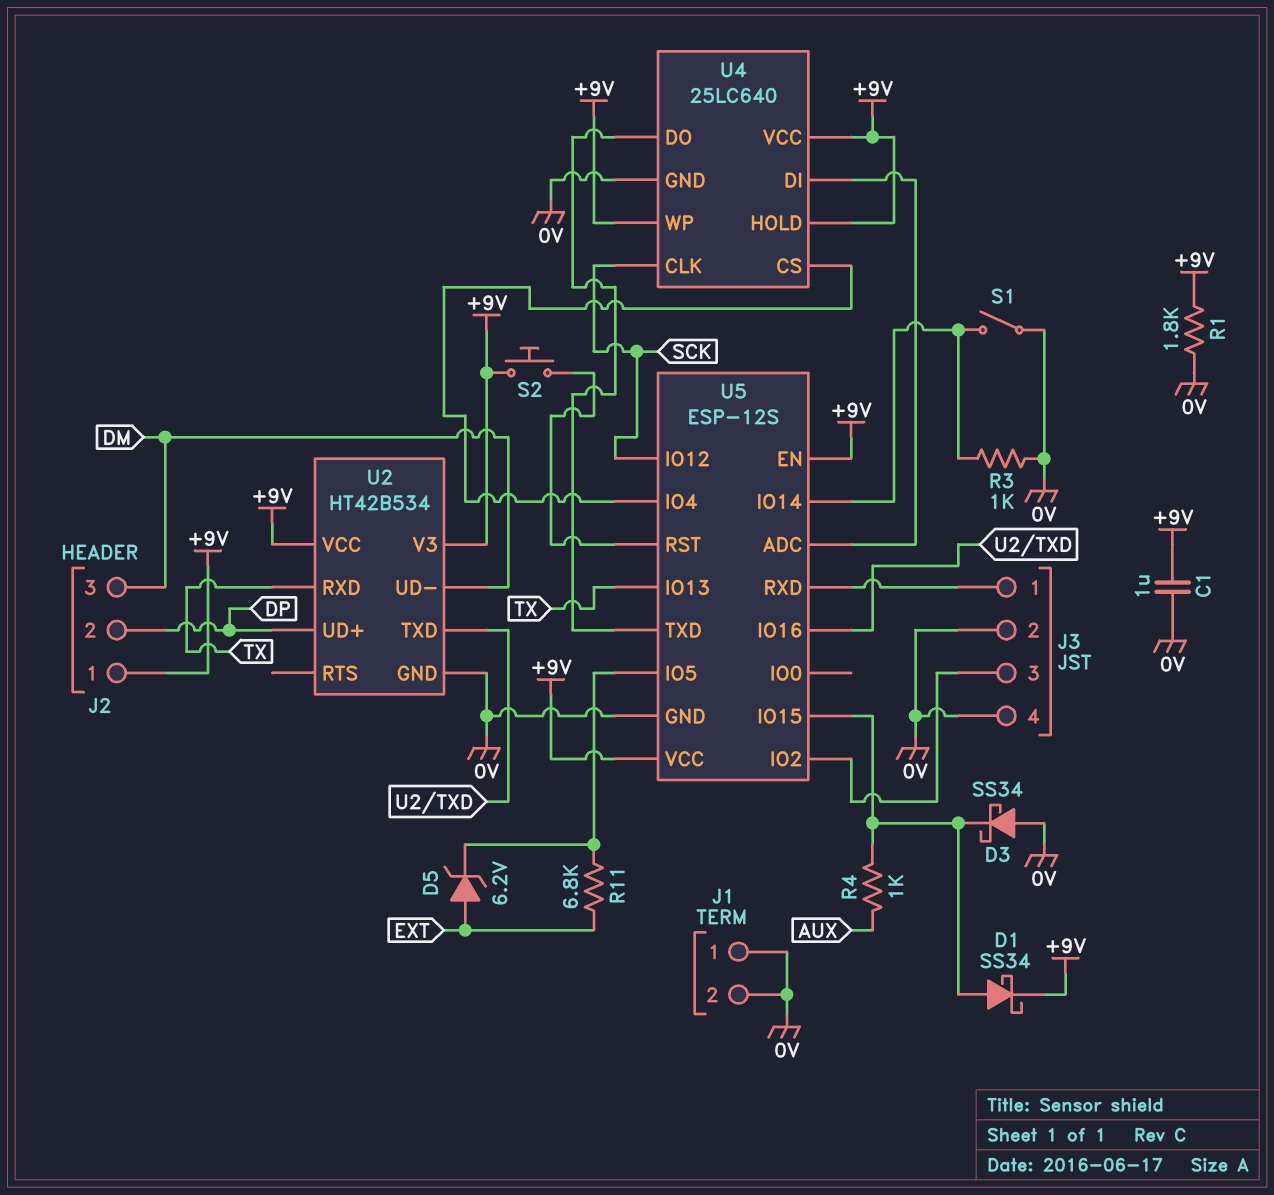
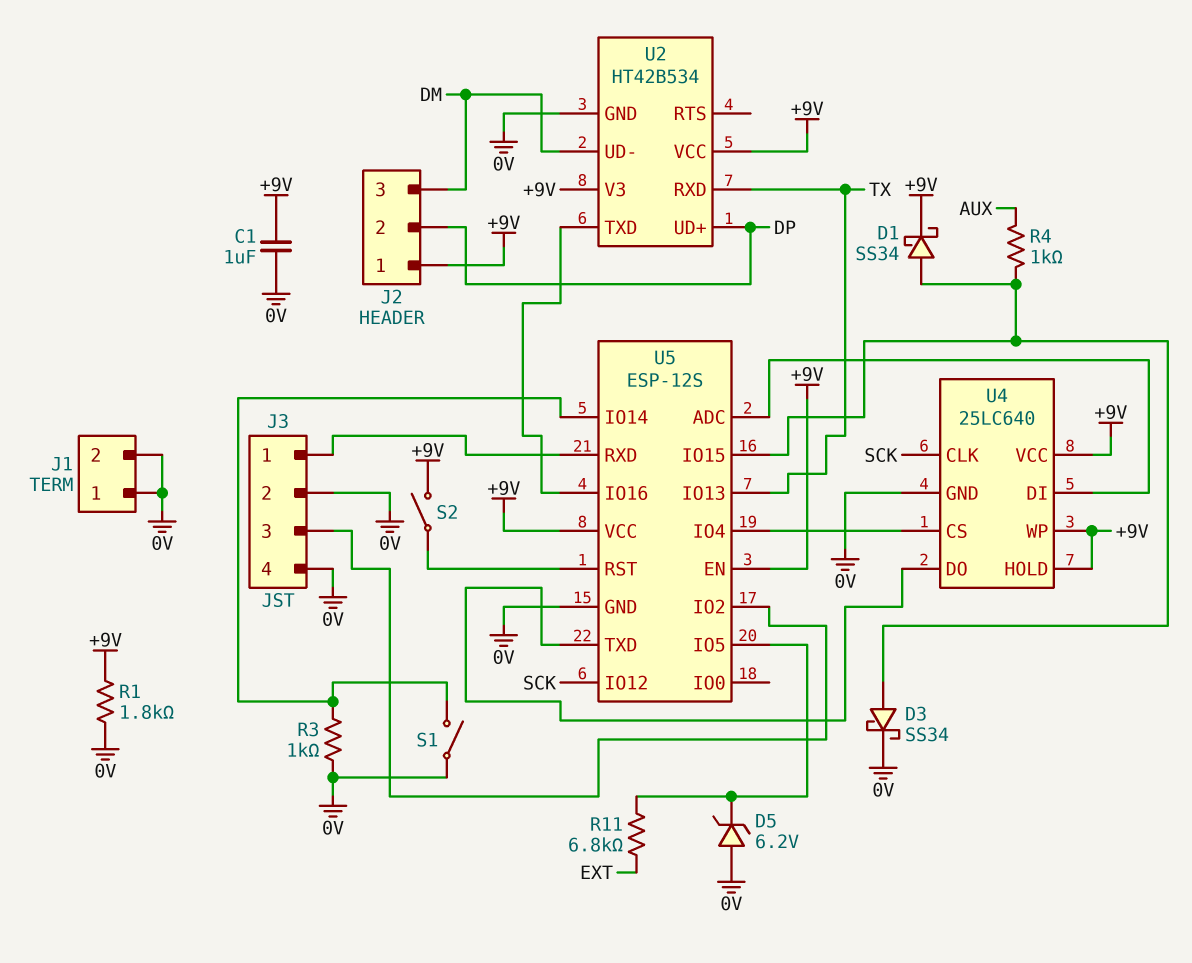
D3: schottky SS34 (A 0V, K U5/IO15) -> schottky SS34 (A U5/IO15, K 0V)
D5: zener 6.2V (A EXT, K U5/IO5) -> zener 6.2V (A 0V, K U5/IO5)
S2: button (+9V, U5/RST) -> switch (+9V, U5/RST)

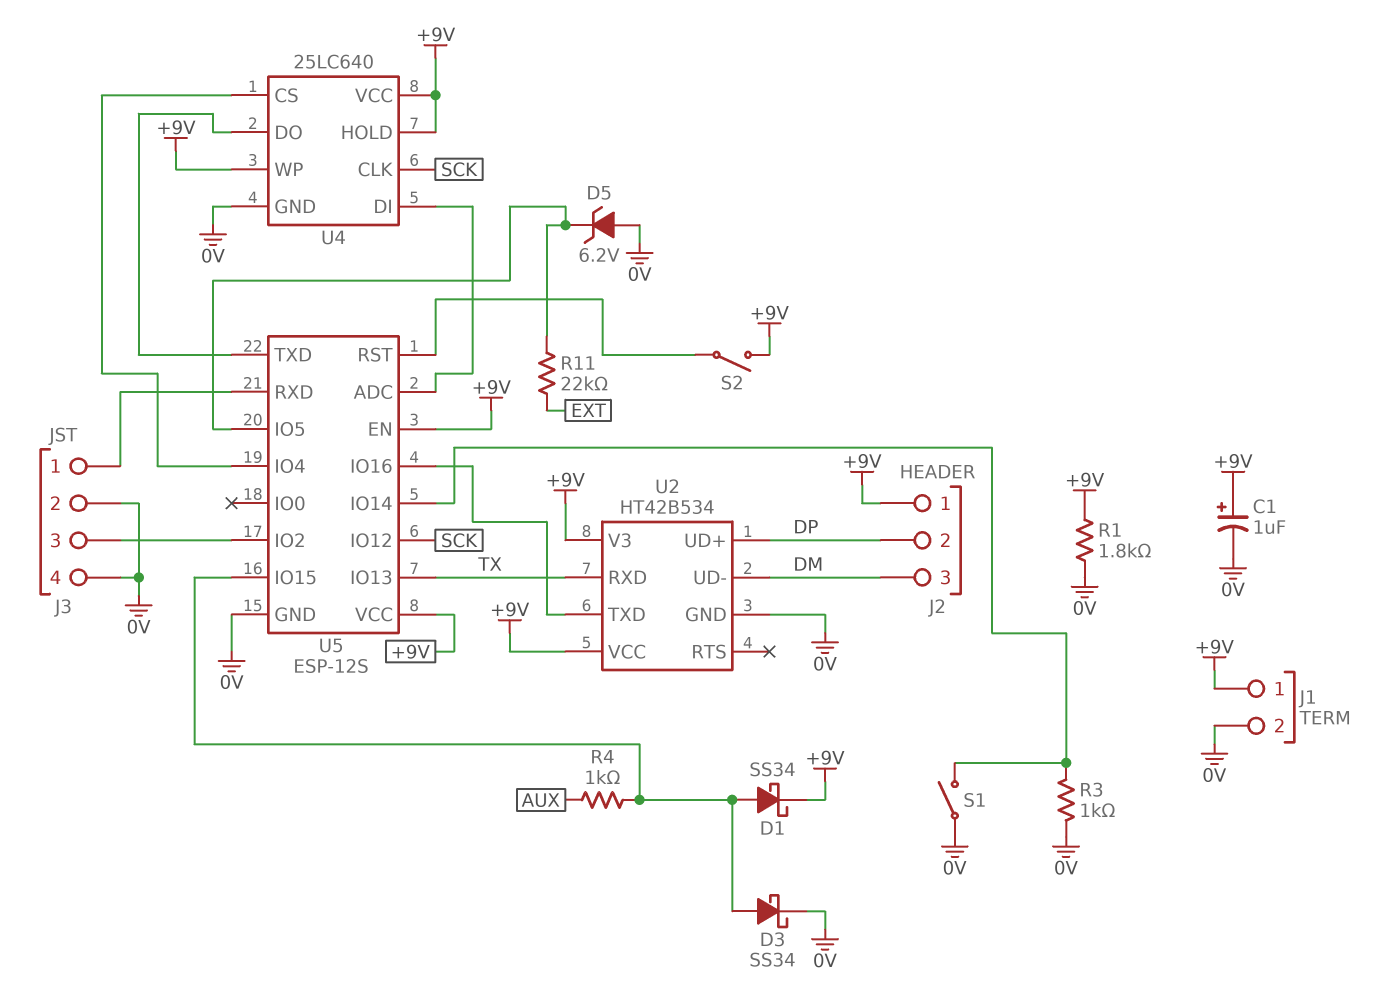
C1: 1uF (+9V, 0V) -> 1uF (plus +9V, minus 0V)
J1 pin 1: 0V -> +9V
R11: 6.8k (EXT, U5/IO5) -> 22k (EXT, U5/IO5)

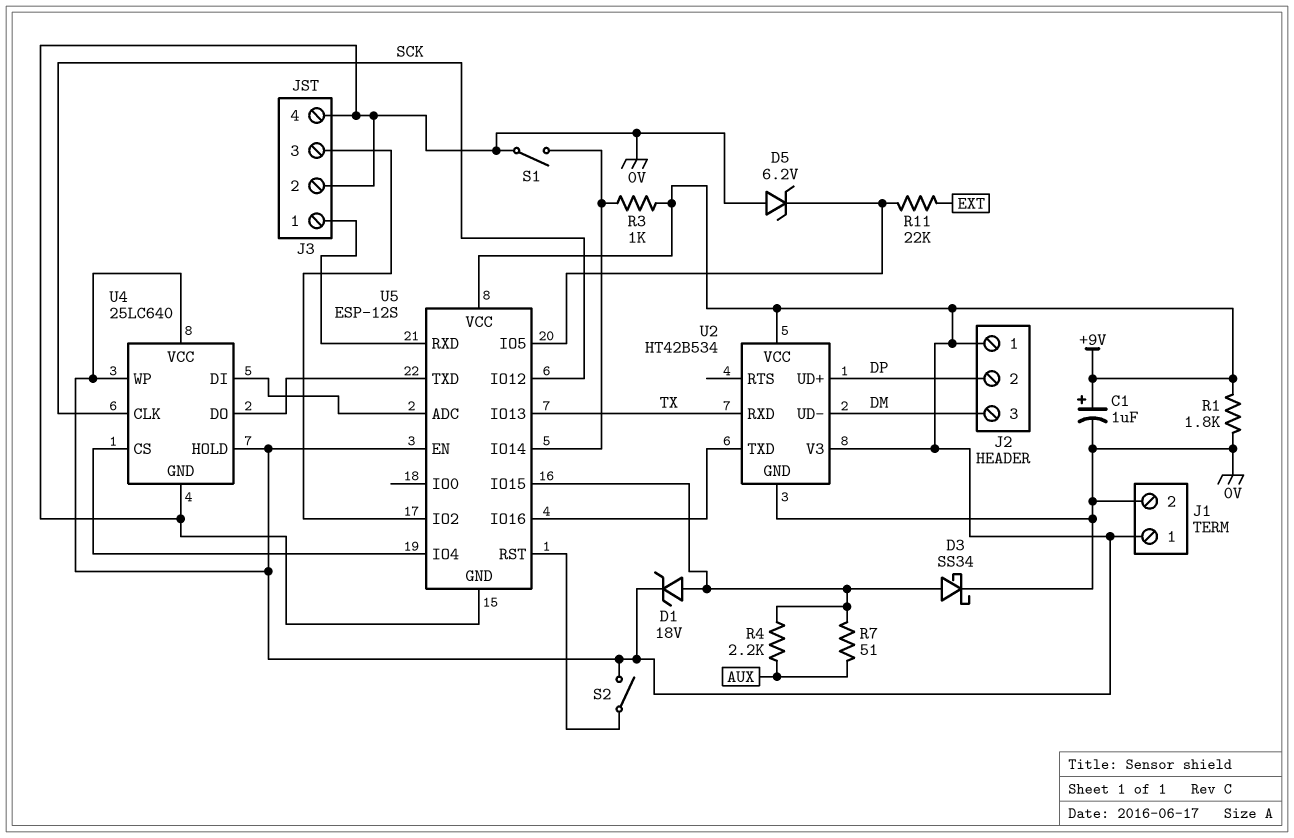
D1: schottky SS34 (A U5/IO15, K +9V) -> zener 18V (A U5/IO15, K +9V)
R3: 1k (0V, U5/IO14) -> 1k (+9V, U5/IO14)
R4: 1k (AUX, U5/IO15) -> 2.2k (AUX, U5/IO15)
R7: none -> 51 (AUX, U5/IO15)

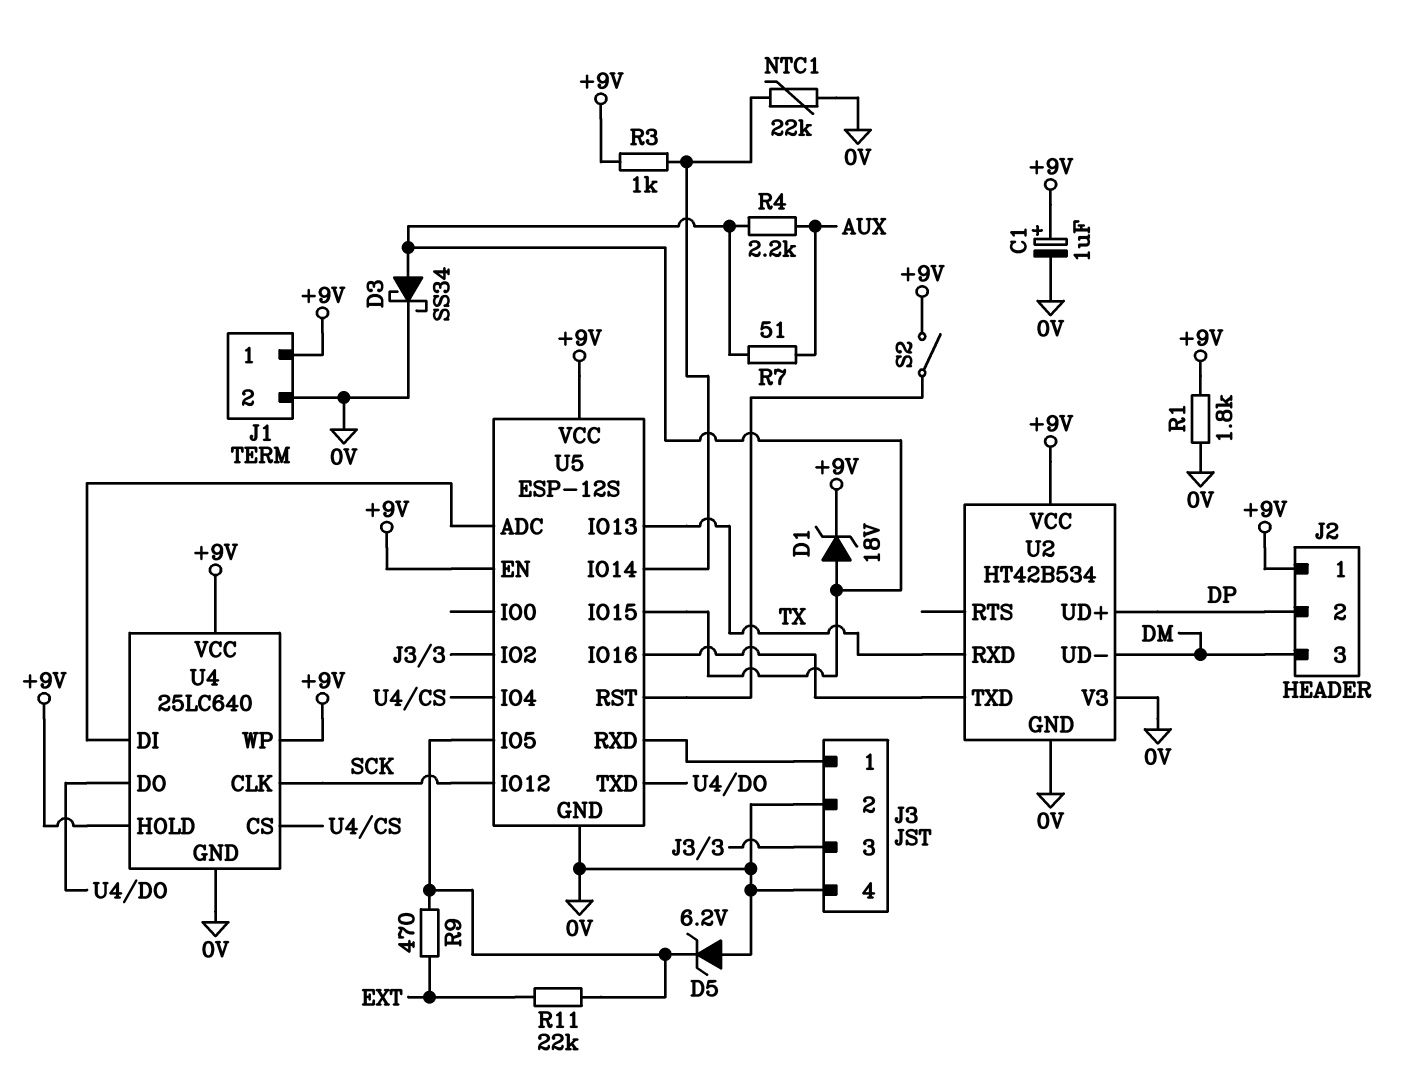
NTC1: none -> 22k (0V, U5/IO14)
R9: none -> 470 (EXT, U5/IO5)
S1: switch (0V, U5/IO14) -> none
U2 pin V3: +9V -> 0V

